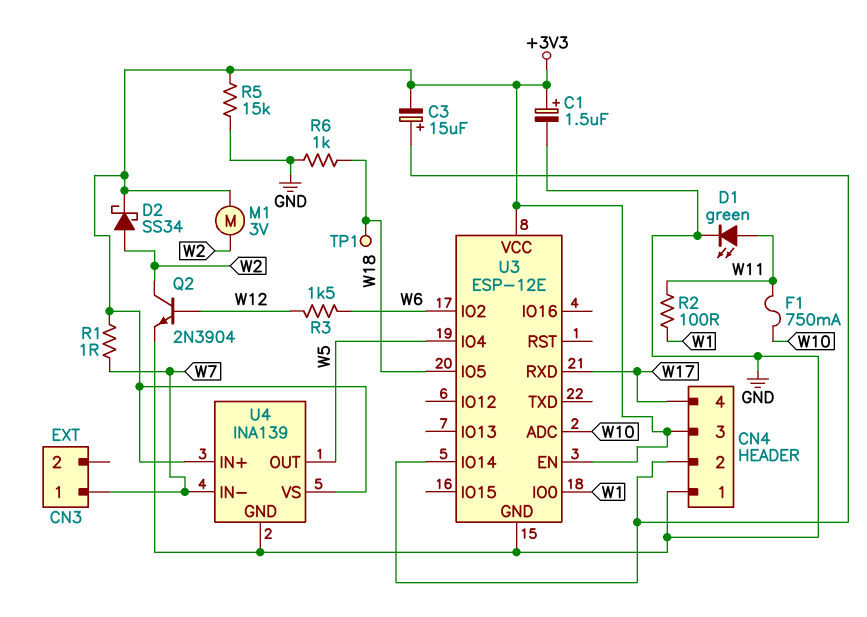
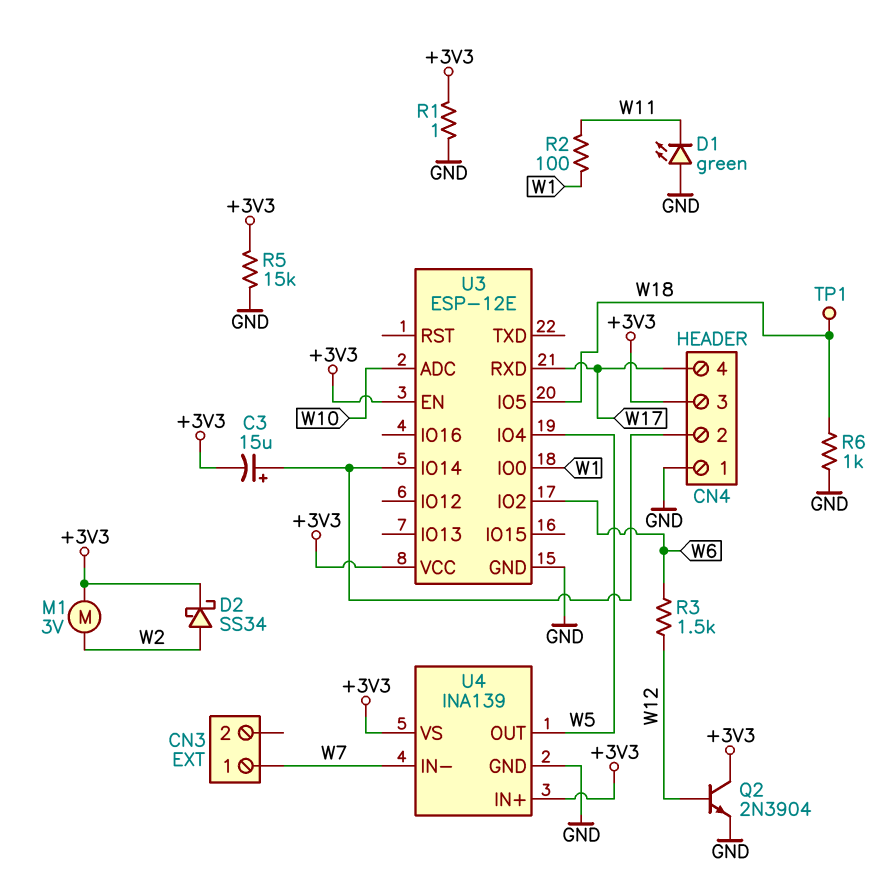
C1: 1.5uF (plus +3V3, minus GND) -> none
D1: LED green (A W11, K GND) -> LED green (A GND, K W11)
F1: 750mA (W10, W11) -> none
Q2: NPN 2N3904 (B W12, C W2, E GND) -> NPN 2N3904 (B W12, C +3V3, E GND)
R1: 1 (+3V3, W7) -> 1 (+3V3, GND)

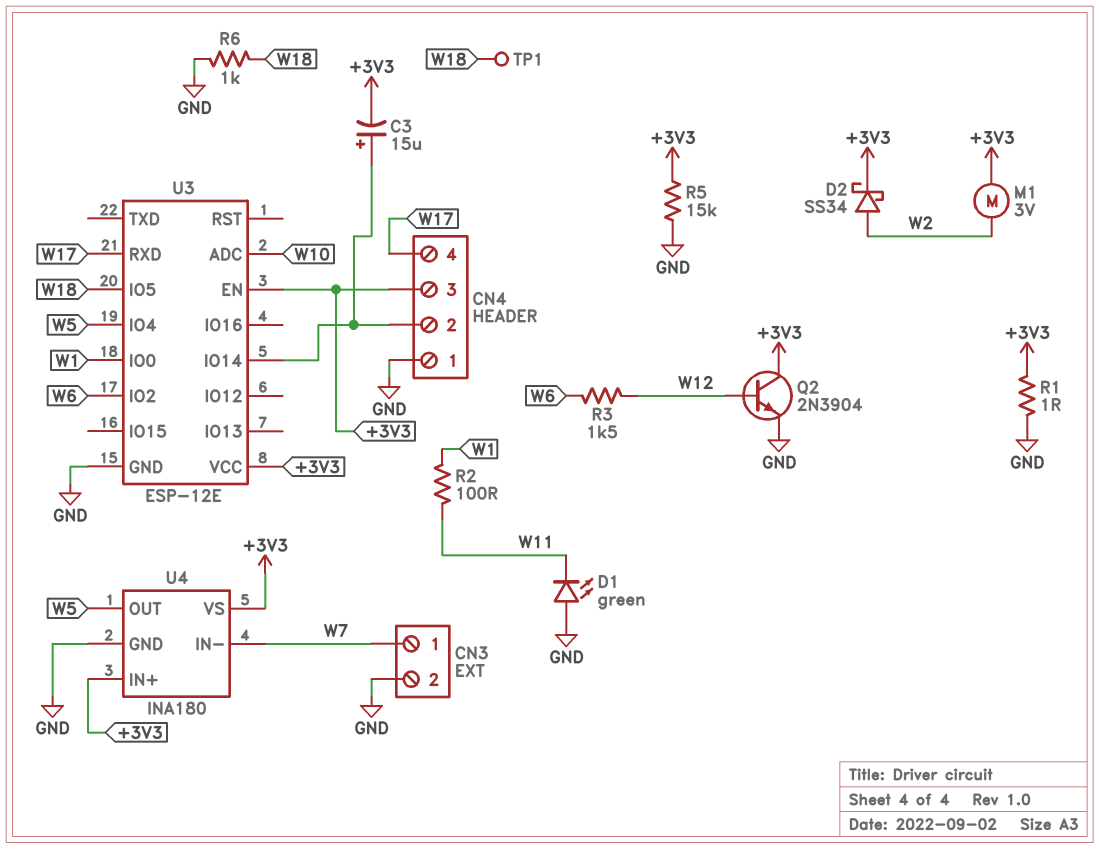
CN3 pin 2: none -> GND
U4: INA139 -> INA180

